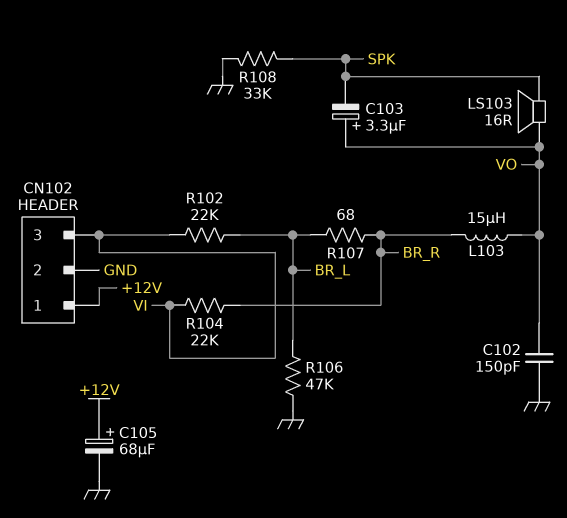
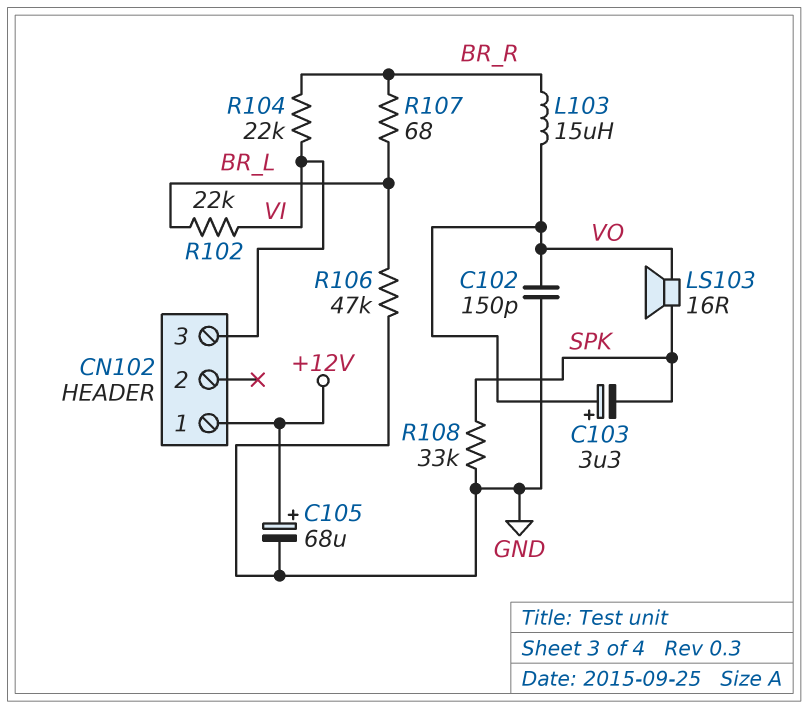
CN102 pin 2: GND -> none

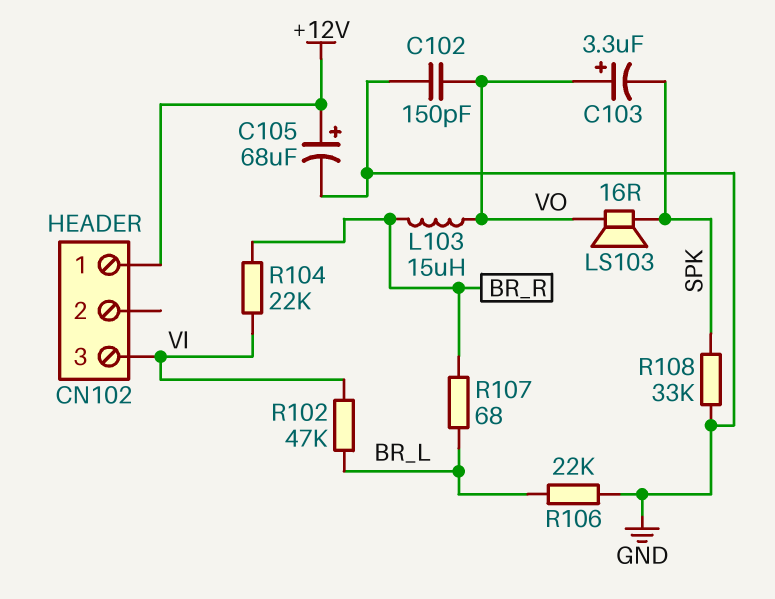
R102: 22k (BR_L, VI) -> 47k (BR_L, VI)
R106: 47k (BR_L, GND) -> 22k (BR_L, GND)

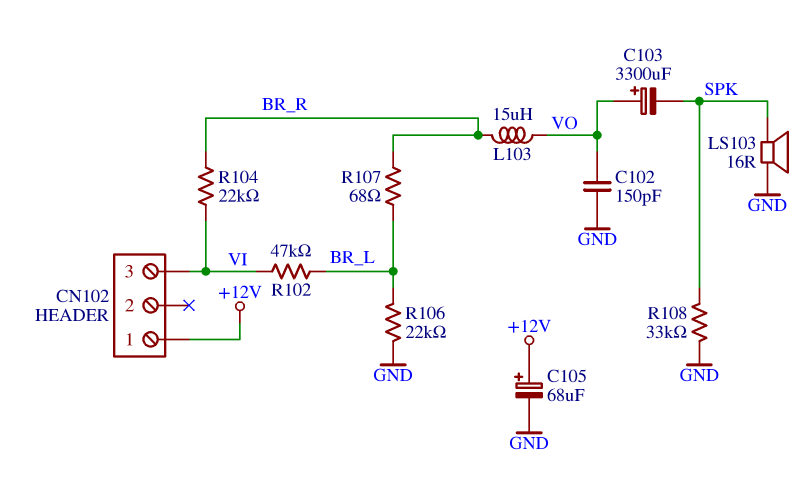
C103: 3.3uF (plus VO, minus SPK) -> 3300uF (plus VO, minus SPK)
LS103: speaker 16R (SPK, VO) -> speaker 16R (GND, SPK)

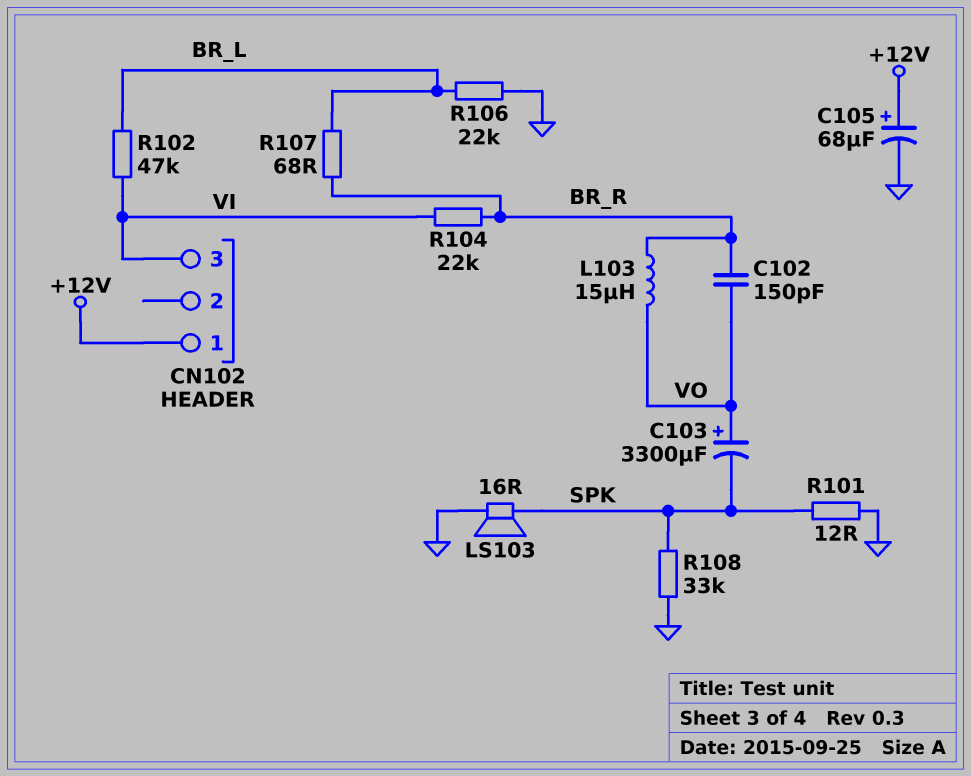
C102: 150pF (GND, VO) -> 150pF (BR_R, VO)
R101: none -> 12 (GND, SPK)

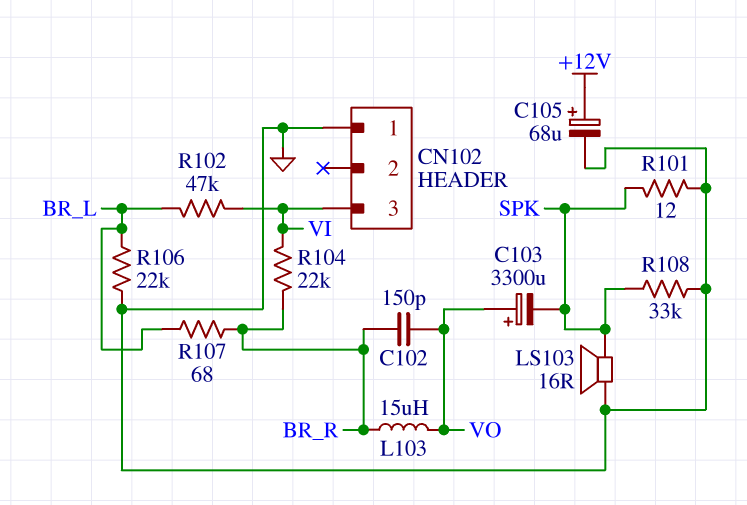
CN102 pin 1: +12V -> GND

